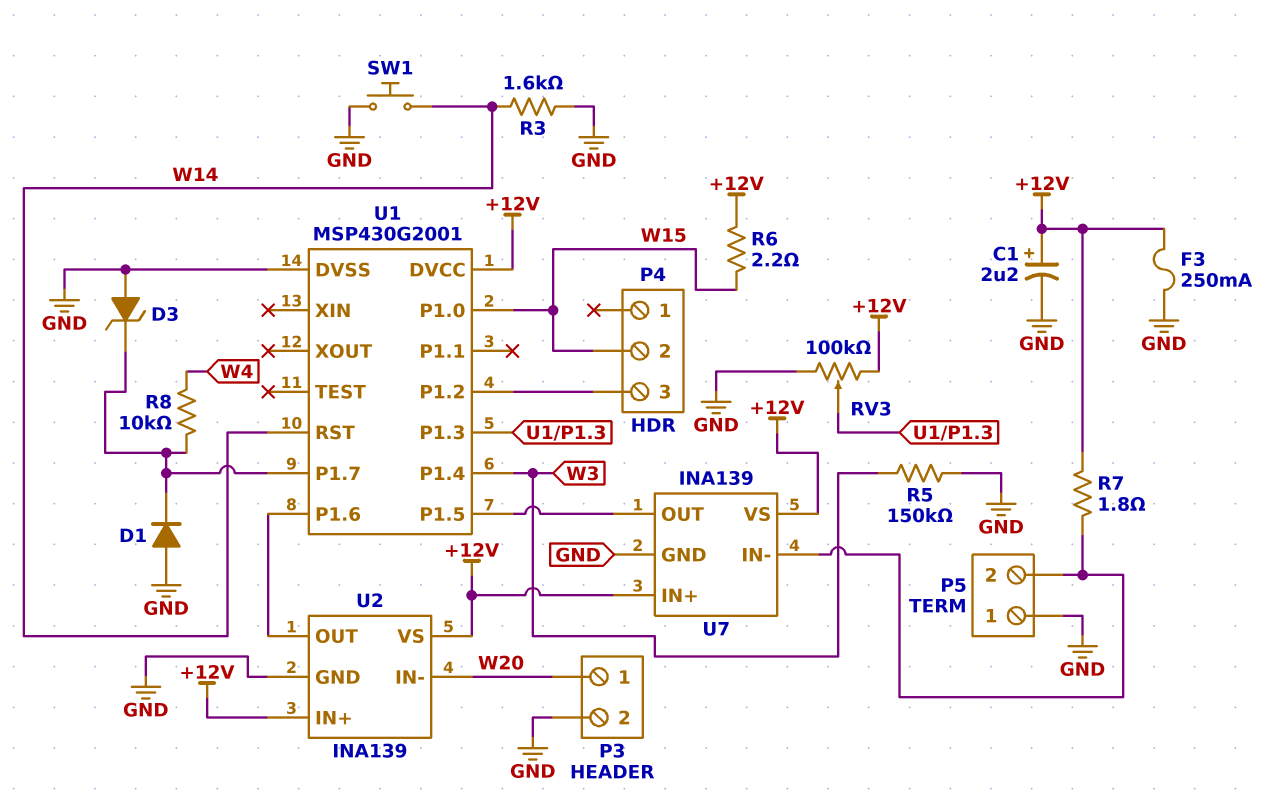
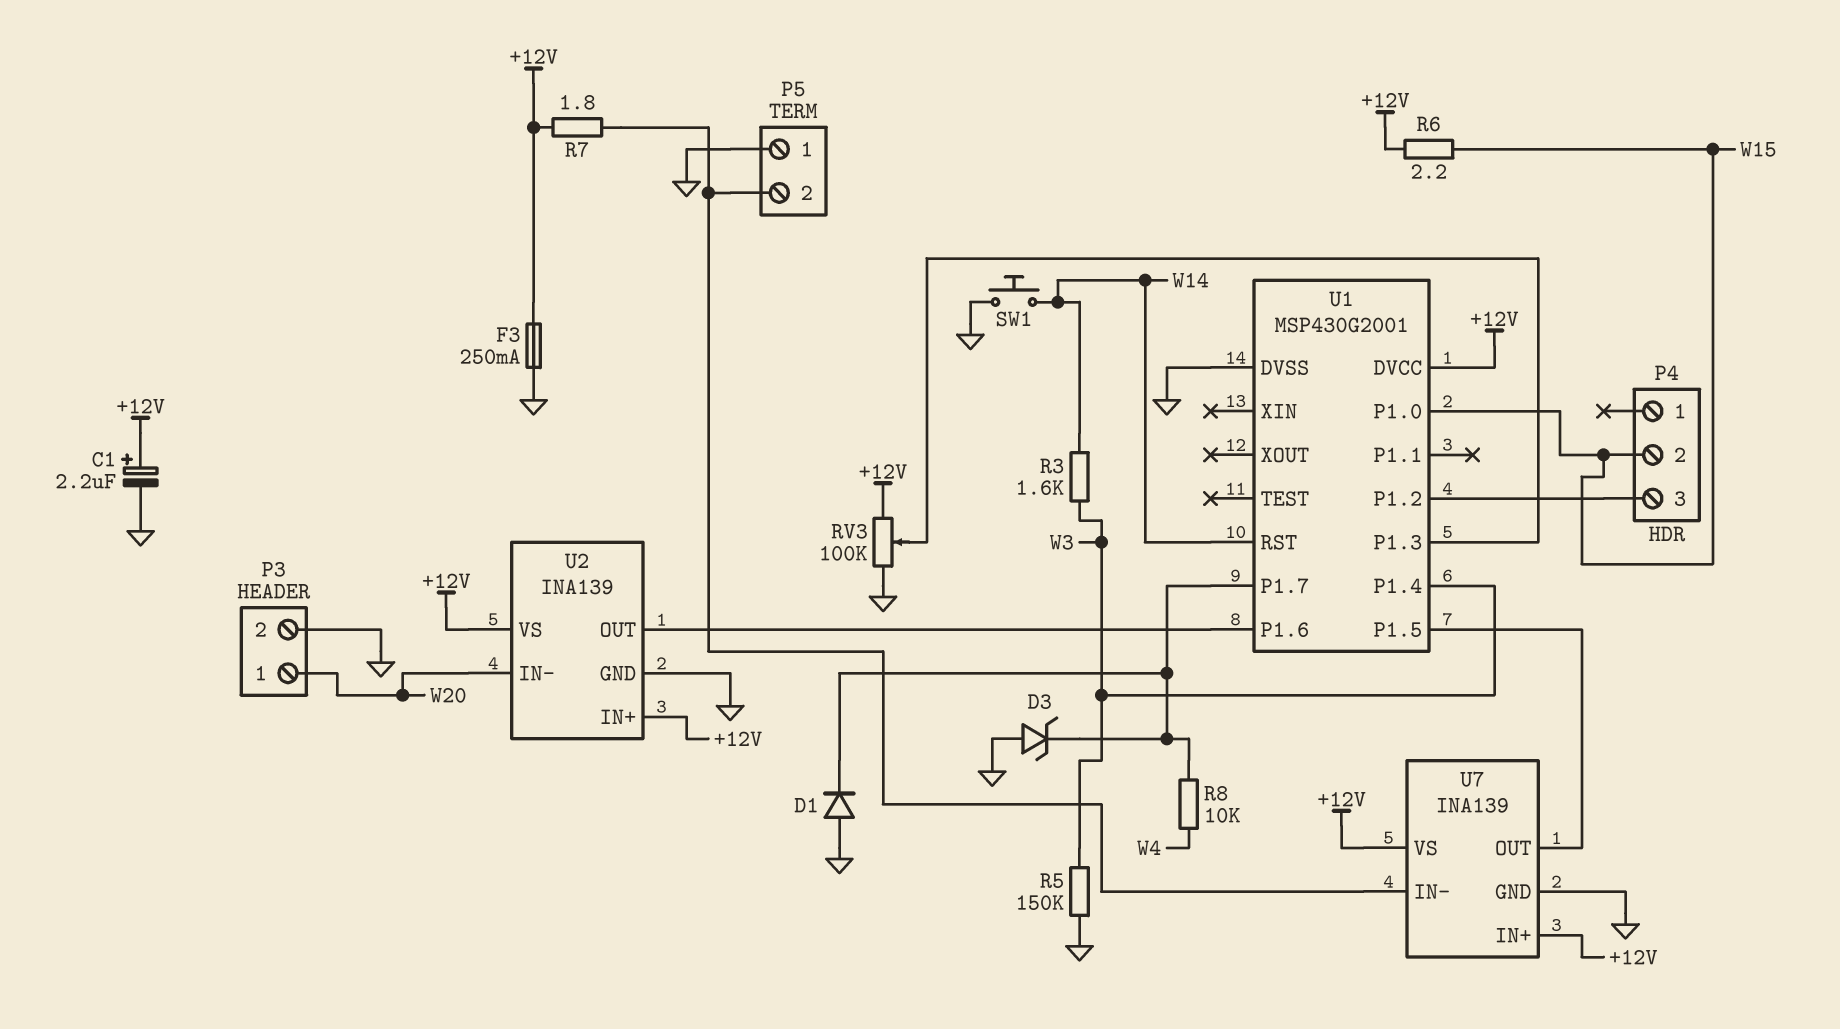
R3: 1.6k (GND, W14) -> 1.6k (W3, W14)

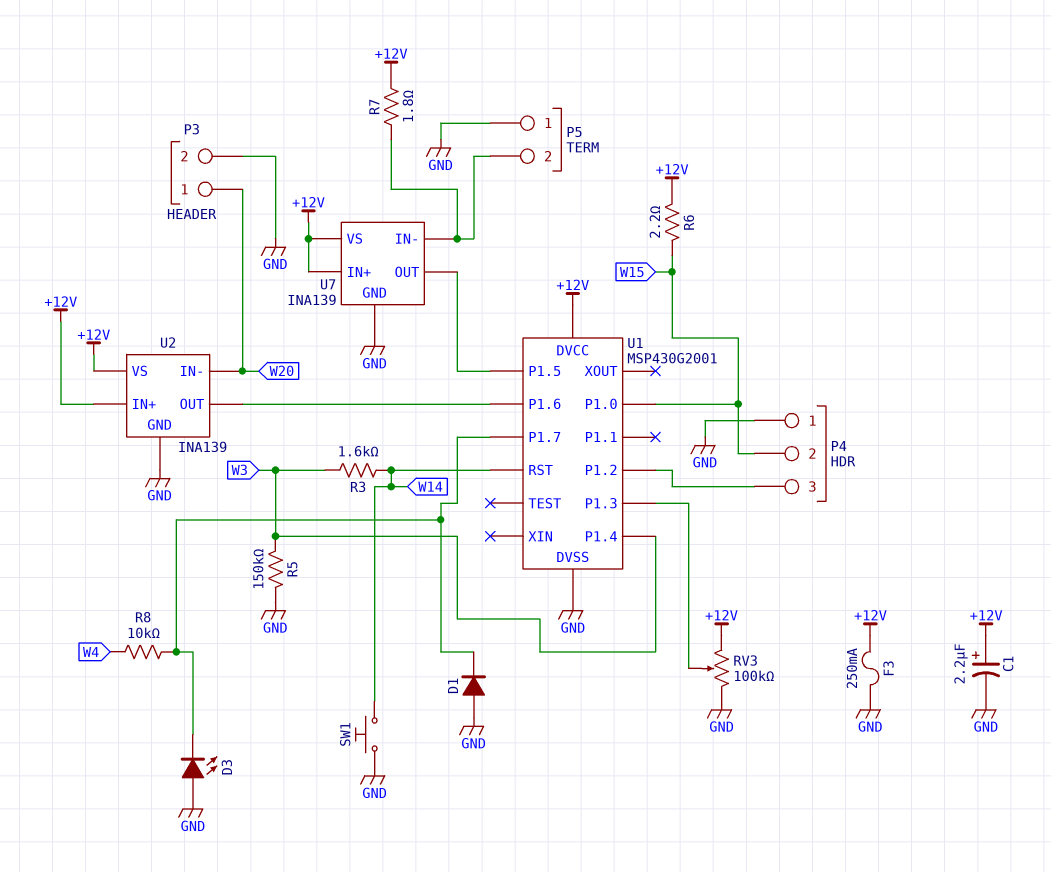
D3: zener (A GND, K U1/P1.7) -> LED (A GND, K U1/P1.7)
P4 pin 1: none -> GND

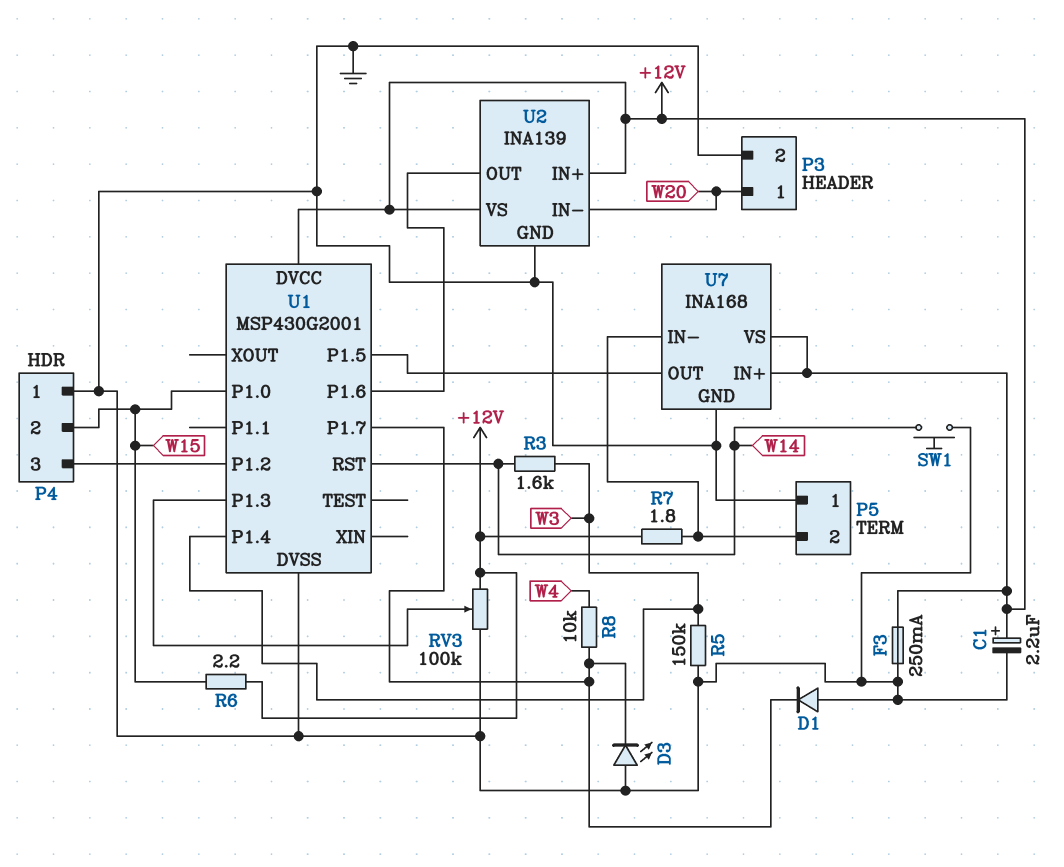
U7: INA139 -> INA168

